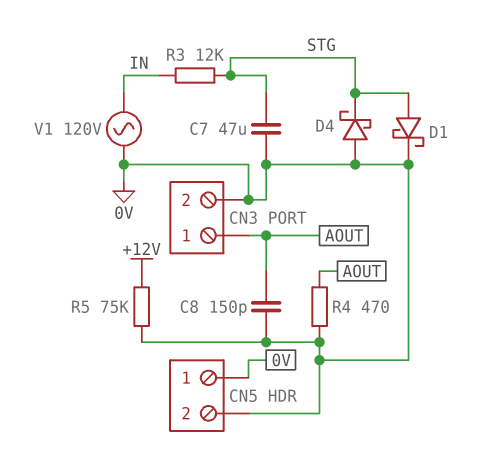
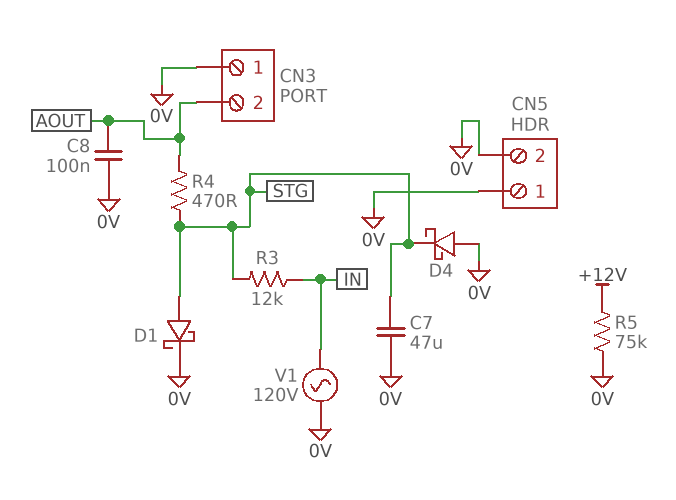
C8: 150pF (0V, AOUT) -> 100nF (0V, AOUT)
CN3 pin 1: AOUT -> 0V
CN3 pin 2: 0V -> AOUT
R4: 470 (0V, AOUT) -> 470 (AOUT, STG)

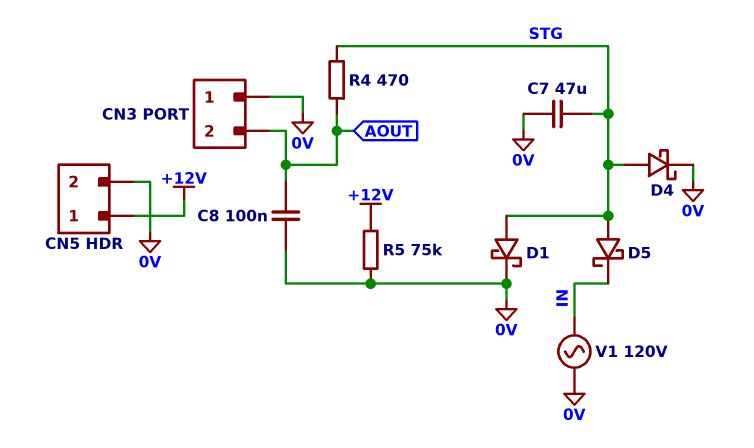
CN5 pin 1: 0V -> +12V
D4: schottky (A 0V, K STG) -> schottky (A STG, K 0V)
D5: none -> schottky (A STG, K IN)
R3: 12k (IN, STG) -> none

